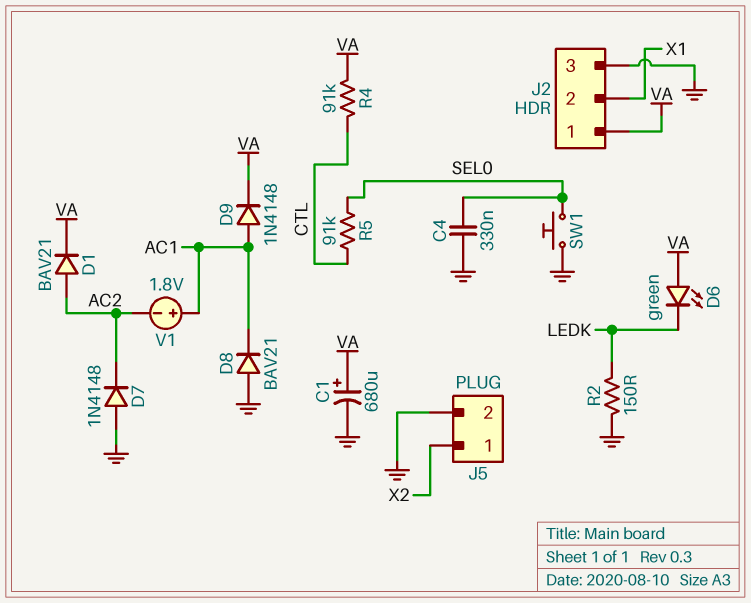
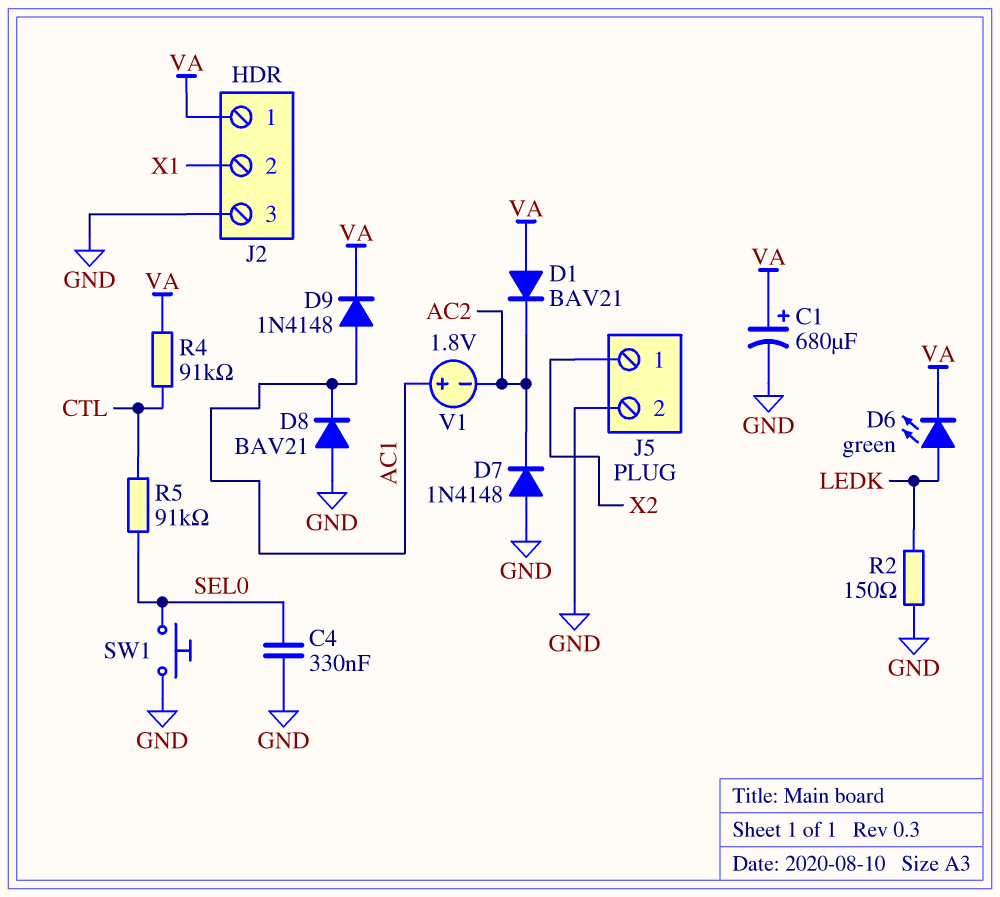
D1: diode BAV21 (A AC2, K VA) -> diode BAV21 (A VA, K AC2)
D6: LED green (A VA, K LEDK) -> LED green (A LEDK, K VA)

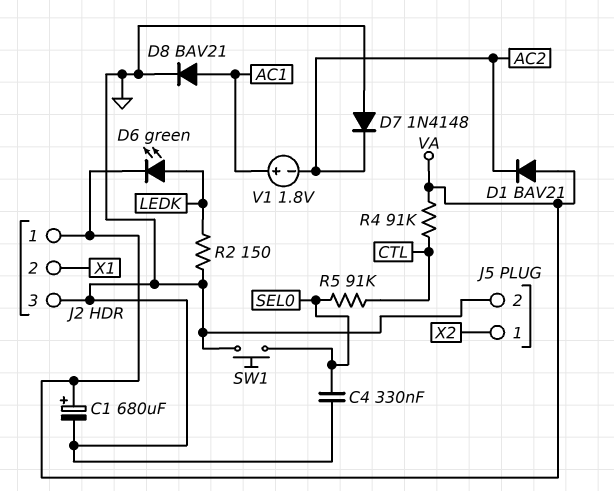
D8: diode BAV21 (A GND, K AC1) -> diode BAV21 (A AC1, K GND)
D9: diode 1N4148 (A AC1, K VA) -> none

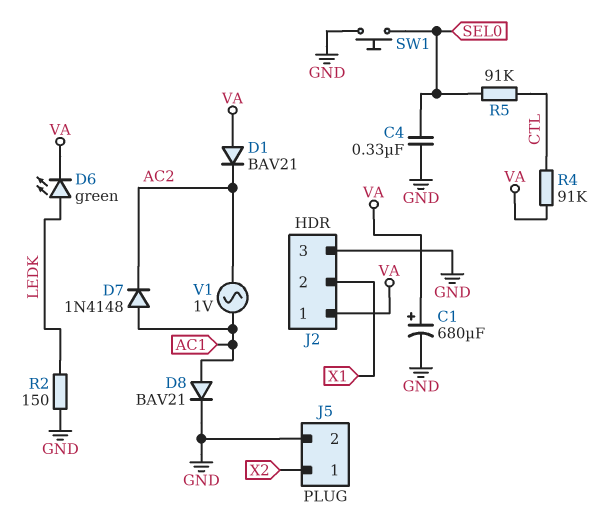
D7: diode 1N4148 (A GND, K AC2) -> diode 1N4148 (A AC1, K AC2)
V1: 1.8V (plus AC1, minus AC2) -> AC 1V (AC1, AC2)

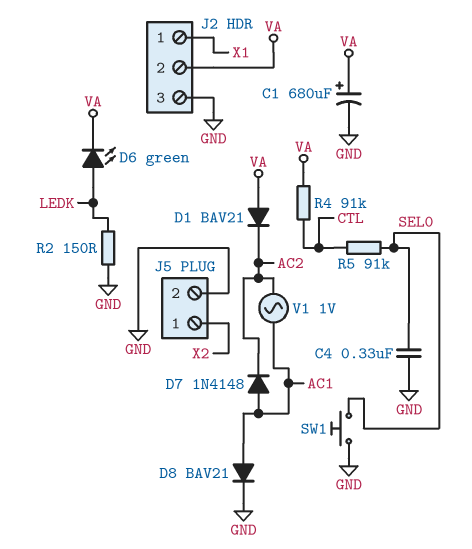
J2 pin 1: VA -> X1
J2 pin 2: X1 -> VA

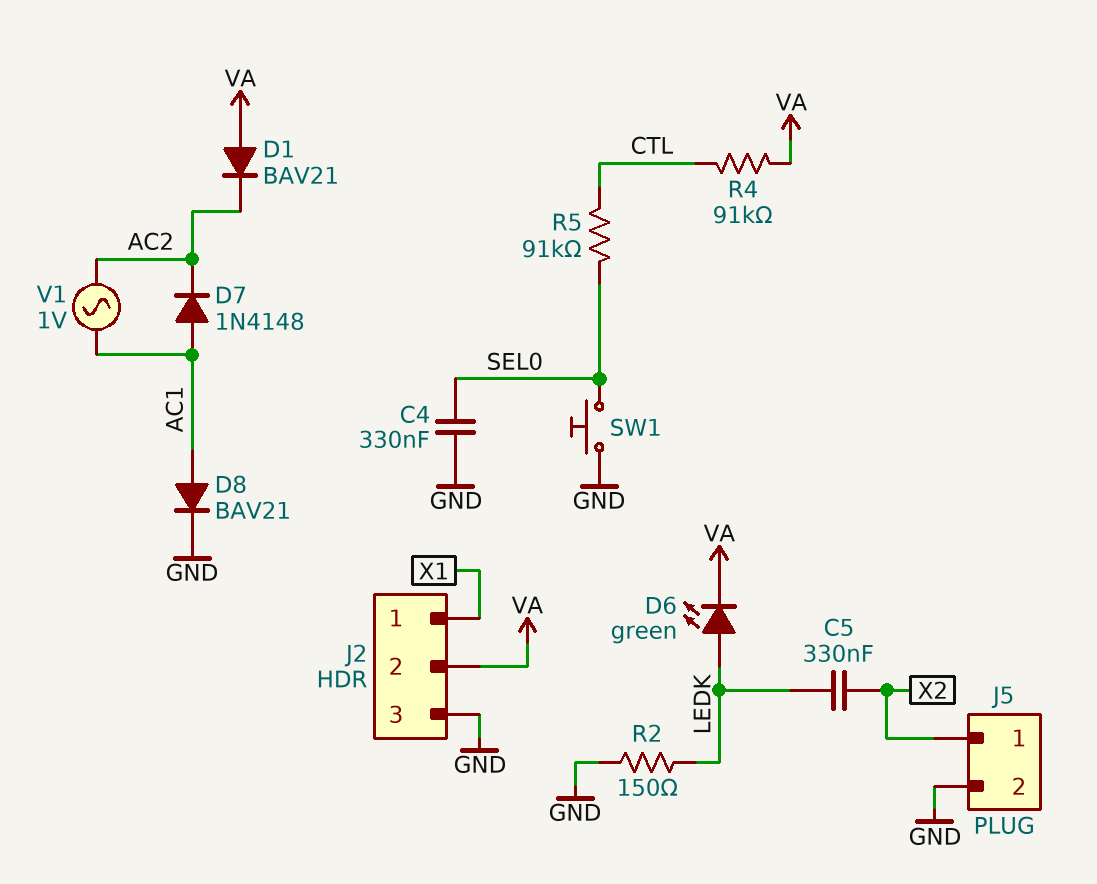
C1: 680uF (plus VA, minus GND) -> none
C5: none -> 330nF (LEDK, X2)

